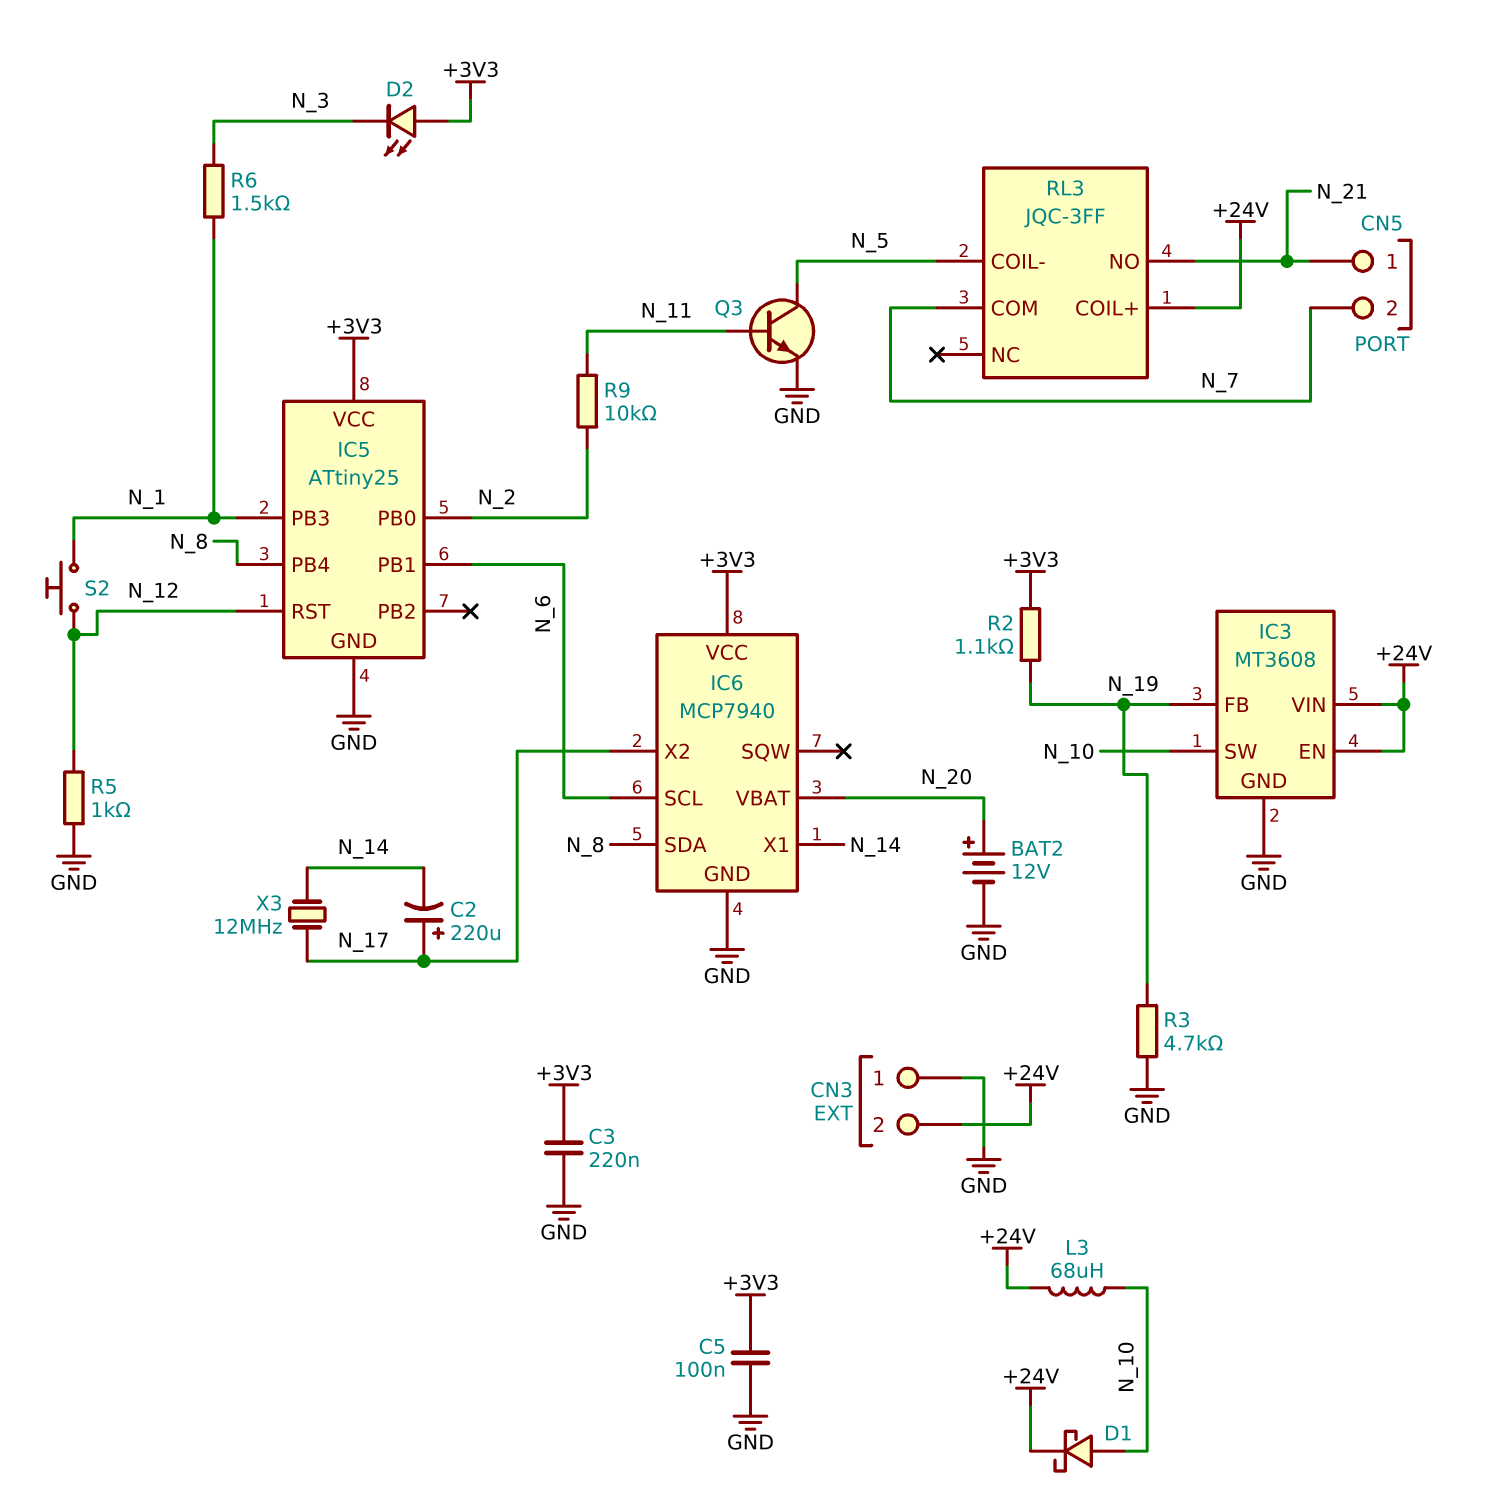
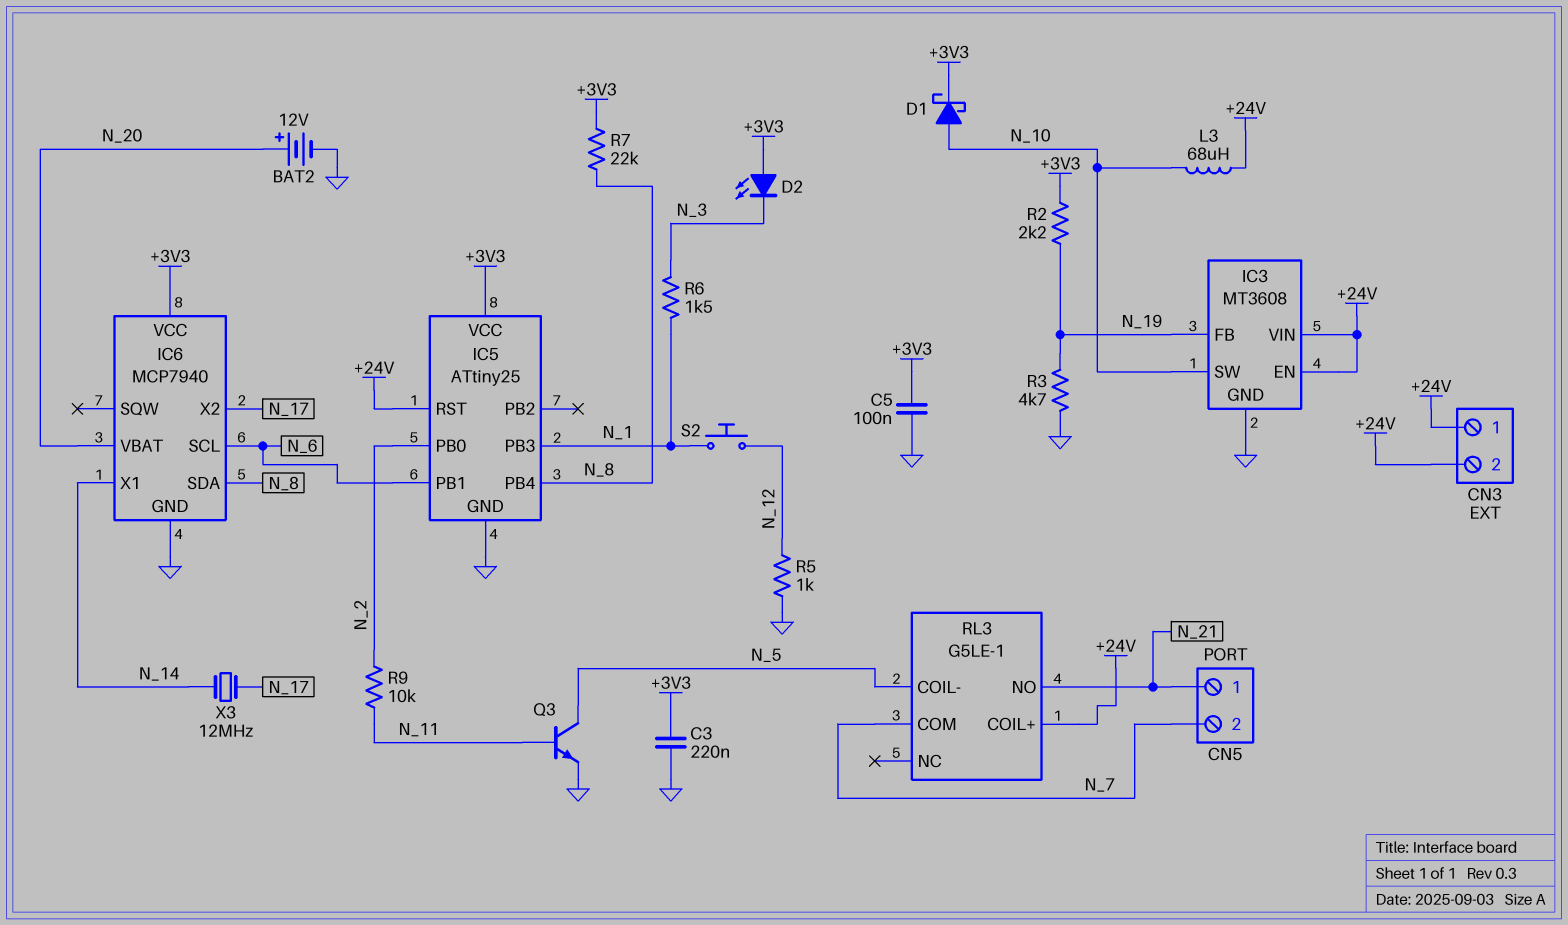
C2: 220uF (plus N_17, minus N_14) -> none
CN3 pin 1: GND -> +24V
D1: schottky (A N_10, K +24V) -> schottky (A N_10, K +3V3)
IC5 pin RST: N_12 -> +24V
R2: 1.1k (+3V3, N_19) -> 2.2k (+3V3, N_19)
R7: none -> 22k (+3V3, N_8)
RL3: JQC-3FF -> G5LE-1

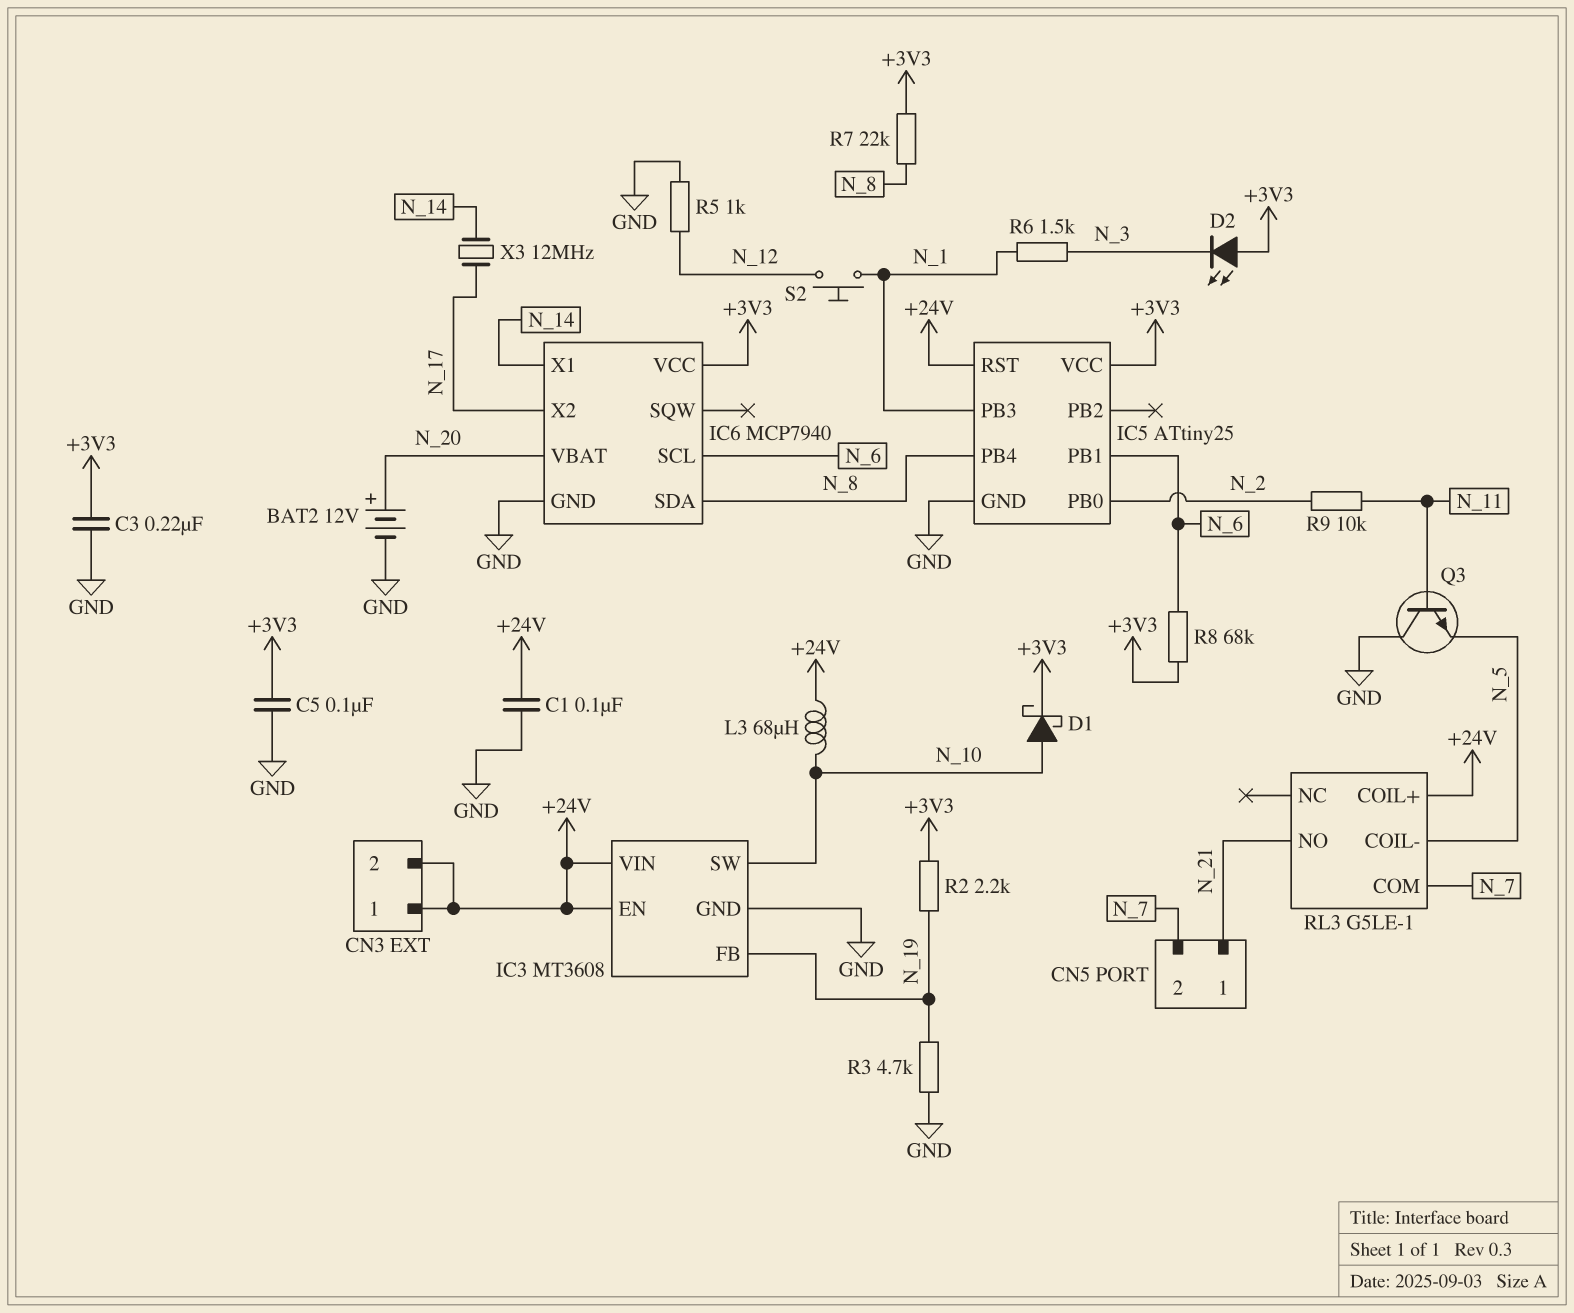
C1: none -> 100nF (+24V, GND)
Q3: NPN (B N_11, C N_5, E GND) -> NPN (B N_11, C GND, E N_5)
R8: none -> 68k (+3V3, N_6)

